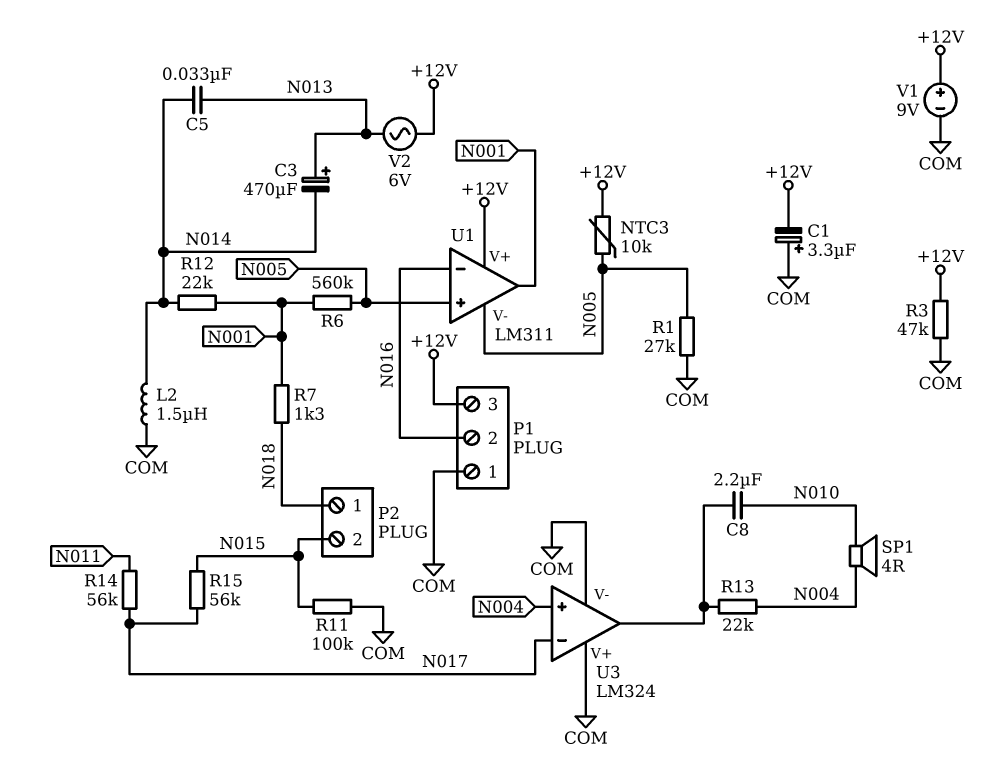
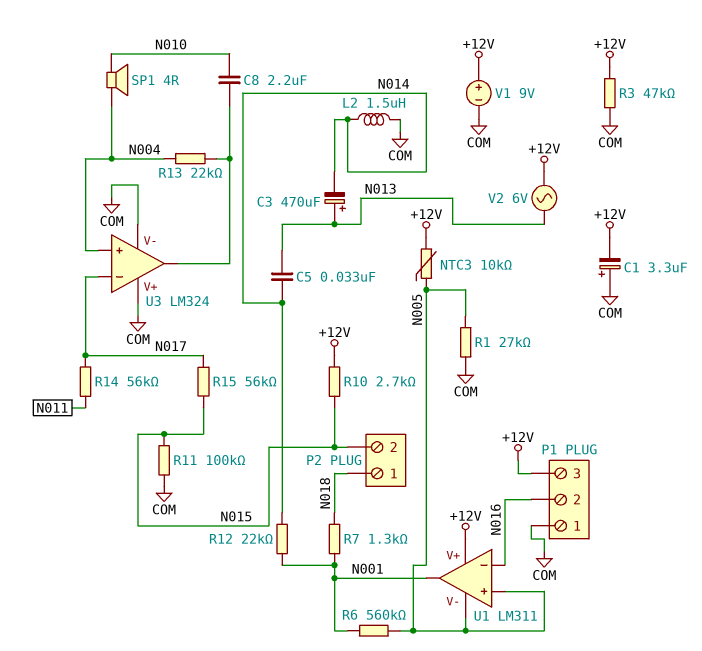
R10: none -> 2.7k (+12V, N015)

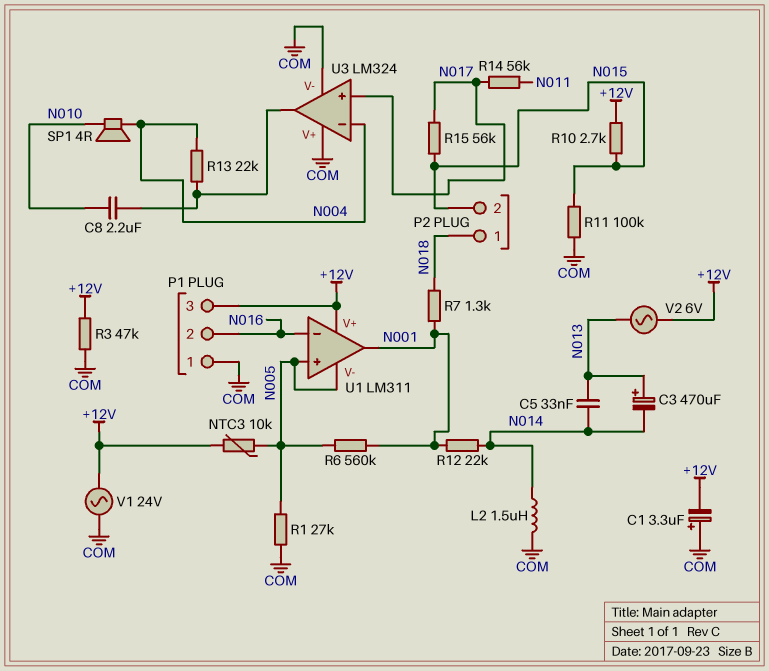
U3 pin in+: N004 -> N017
U3 pin in-: N017 -> N004
V1: 9V (plus +12V, minus COM) -> AC 24V (+12V, COM)

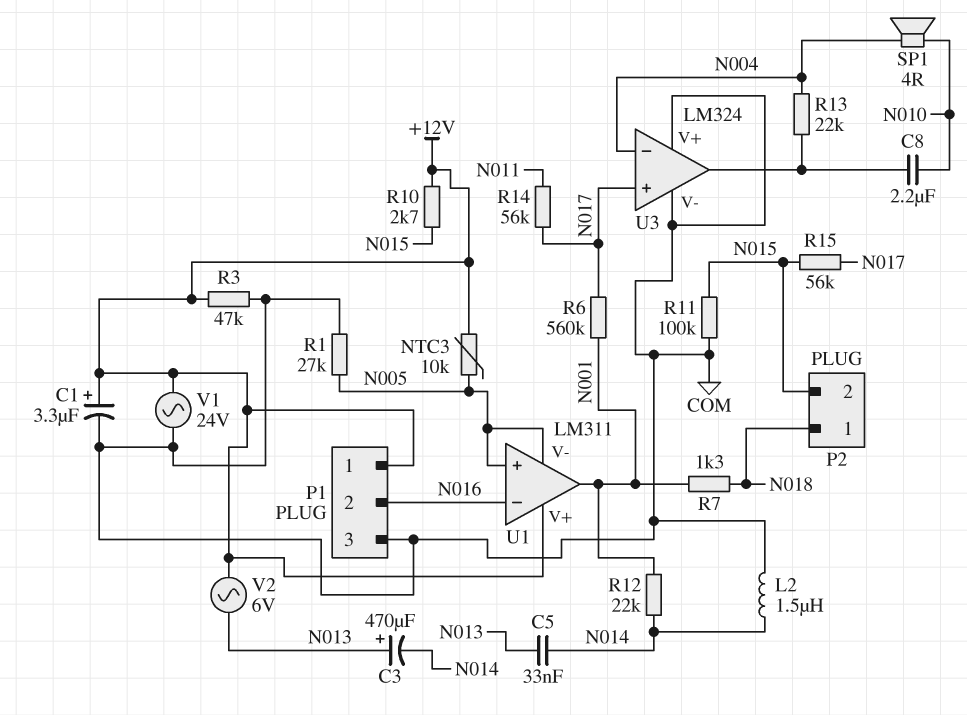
C1: 3.3uF (plus COM, minus +12V) -> 3.3uF (plus +12V, minus COM)
P1 pin 1: COM -> +12V
P1 pin 3: +12V -> COM
R6: 560k (N001, N005) -> 560k (N001, N017)

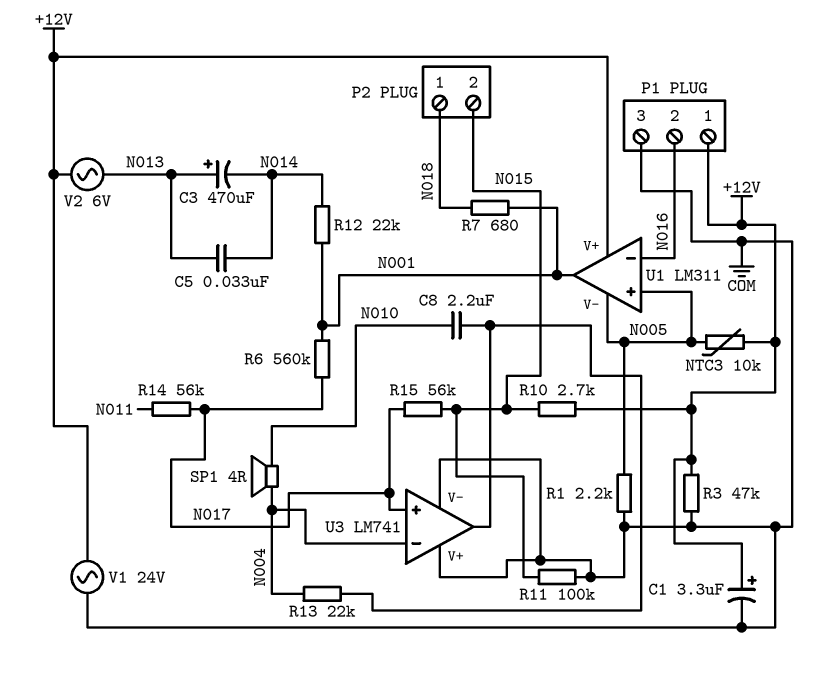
L2: 1.5uH (COM, N014) -> none
R1: 27k (COM, N005) -> 2.2k (COM, N005)
R7: 1.3k (N001, N018) -> 680 (N001, N018)
U3: LM324 -> LM741

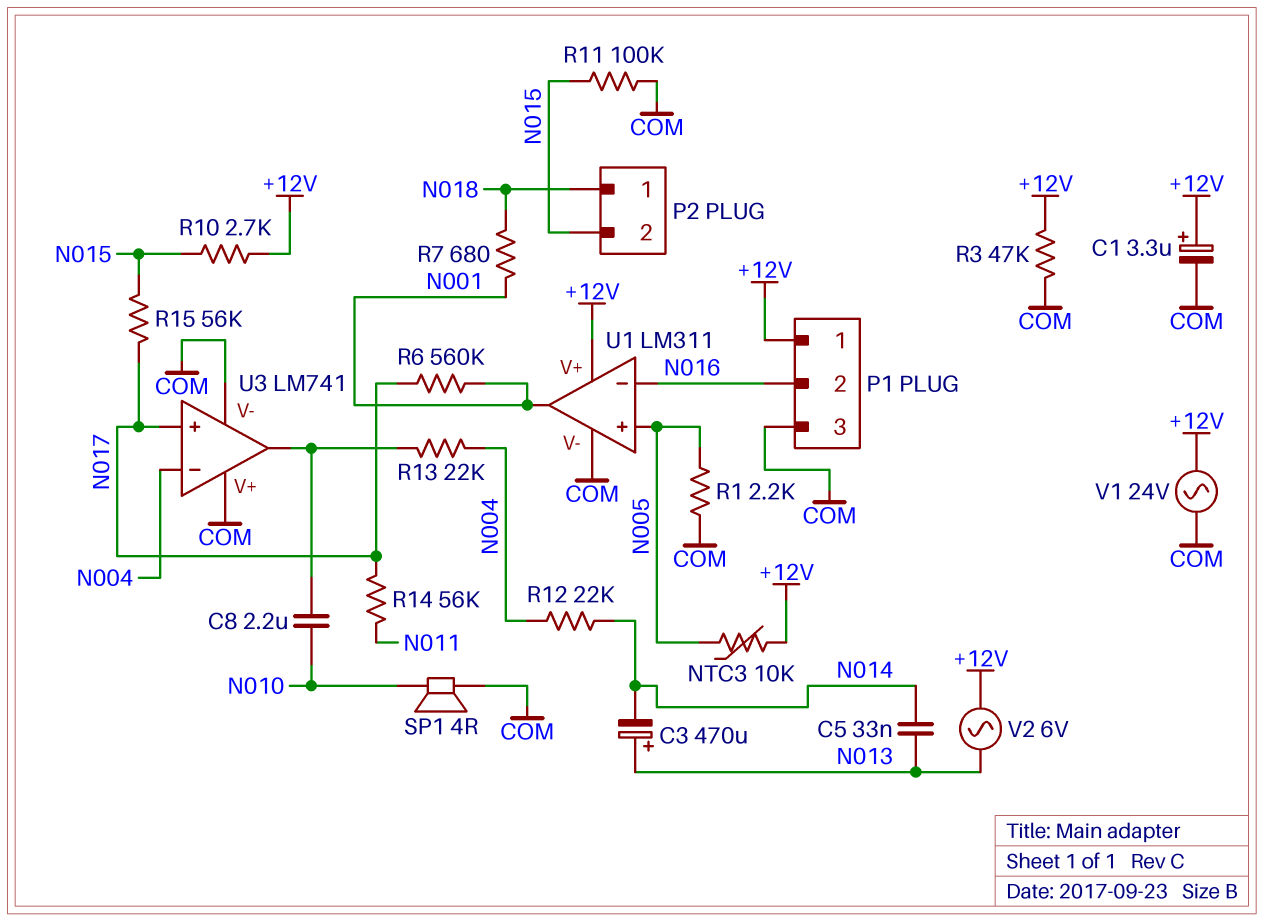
R12: 22k (N001, N014) -> 22k (N004, N014)
SP1: speaker 4R (N004, N010) -> speaker 4R (COM, N010)
U1 pin V-: N005 -> COM

